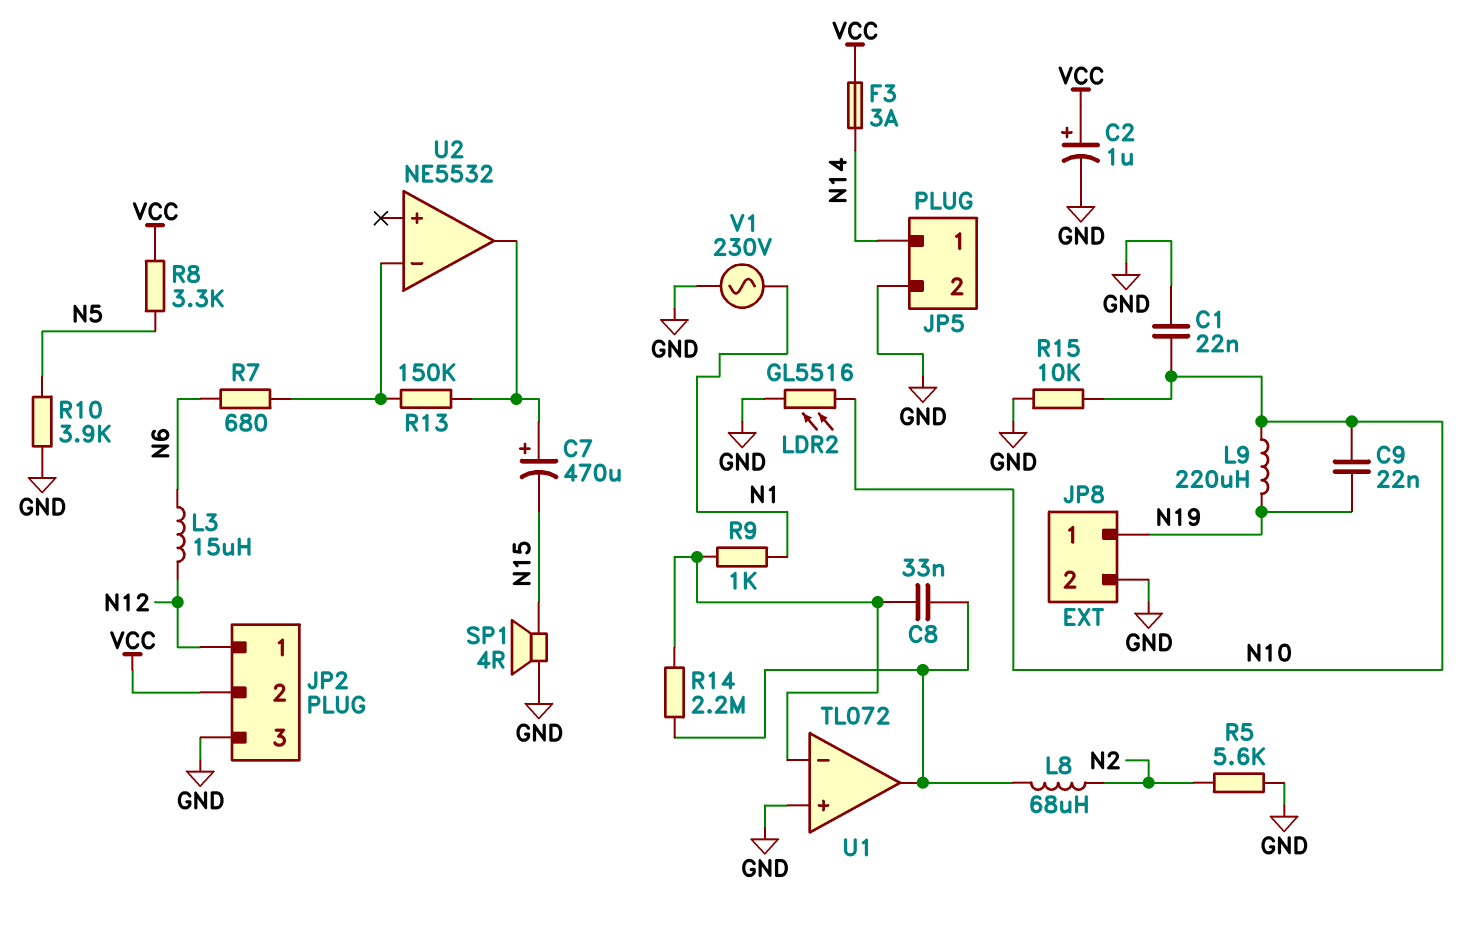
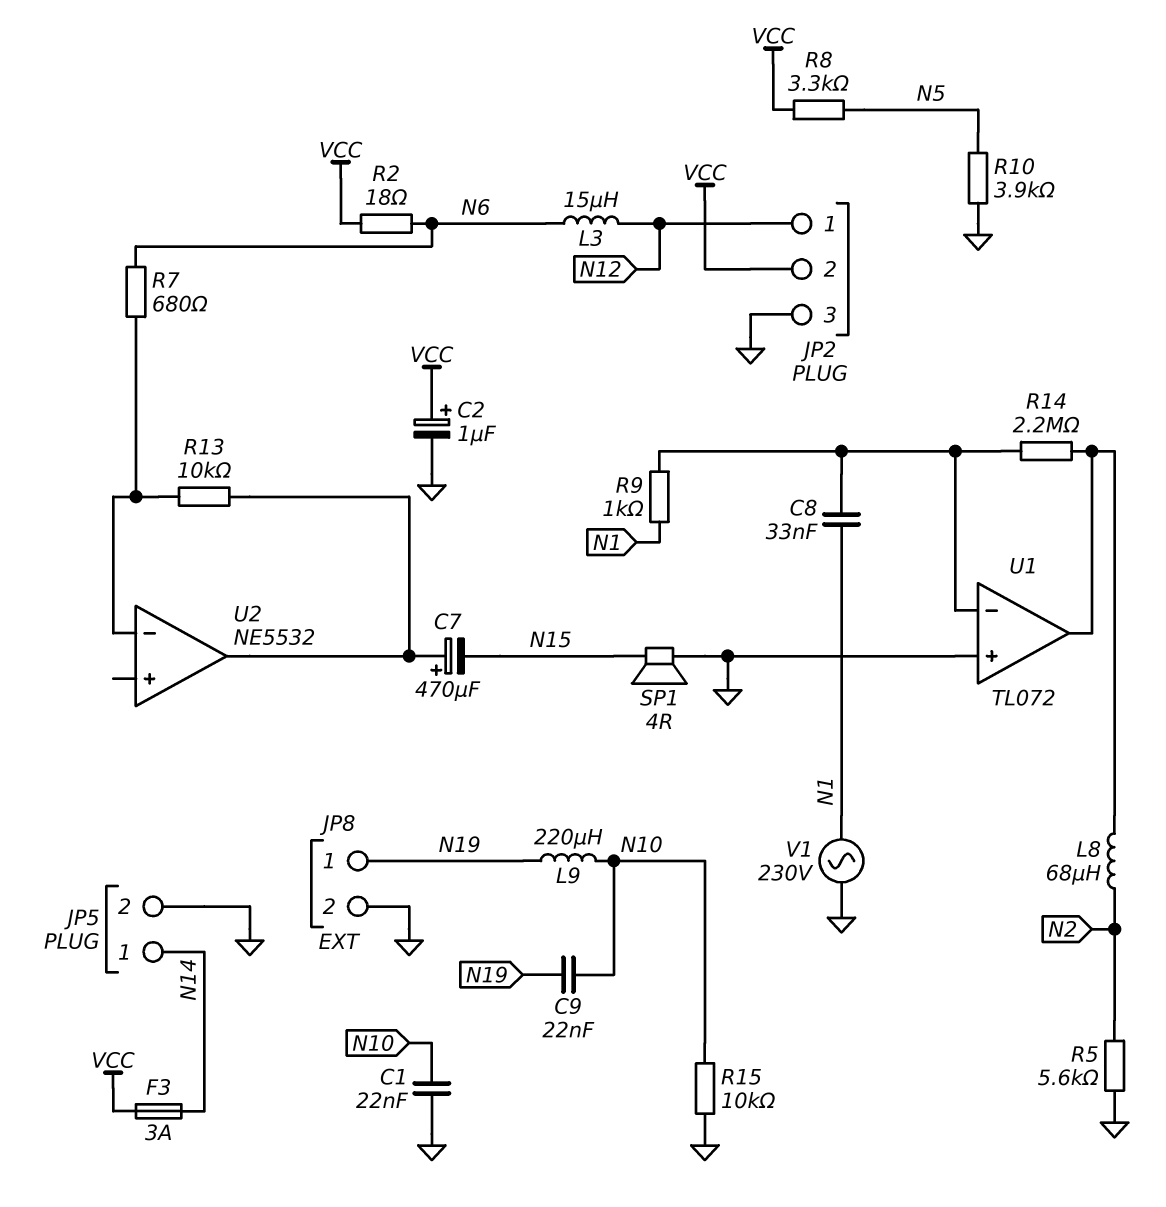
C8: 33nF (U1/in-, U1/out) -> 33nF (N1, U1/in-)
LDR2: GL5516 (GND, N10) -> none
R2: none -> 18 (N6, VCC)
R13: 150k (U2/in-, U2/out) -> 10k (U2/in-, U2/out)

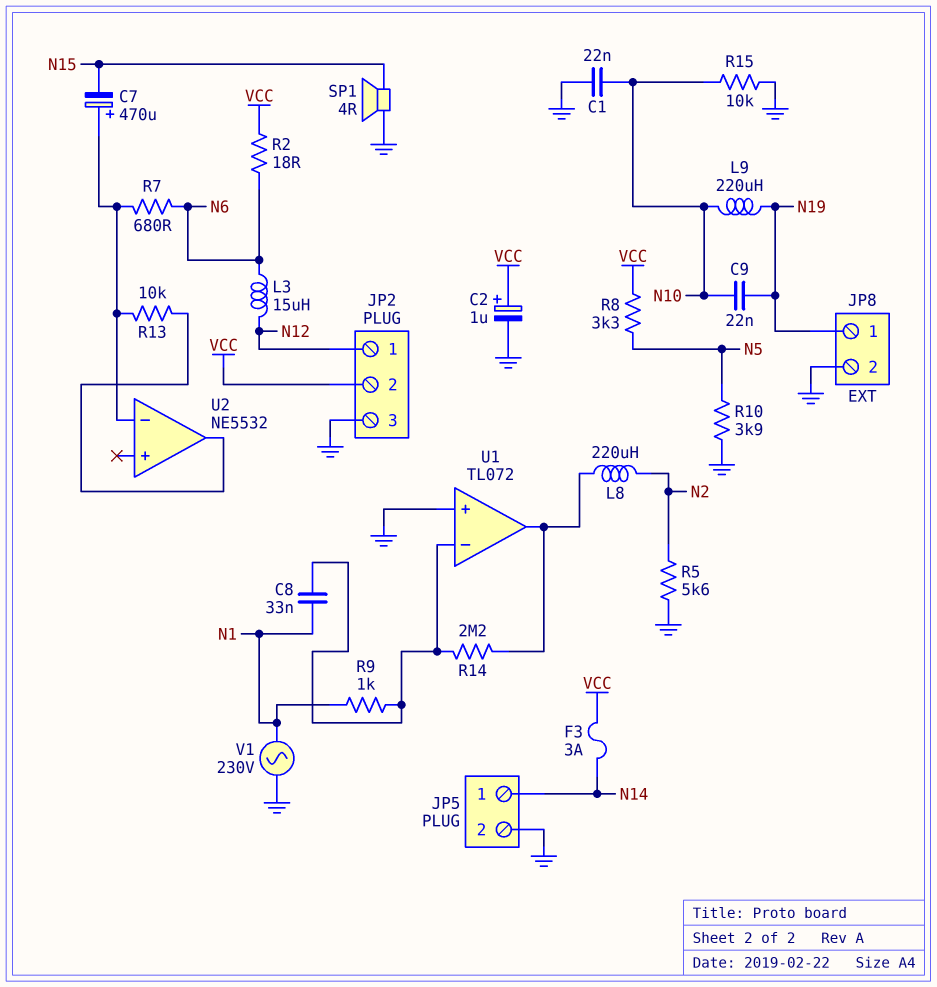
C7: 470uF (plus U2/out, minus N15) -> 470uF (plus U2/in-, minus N15)
L8: 68uH (N2, U1/out) -> 220uH (N2, U1/out)

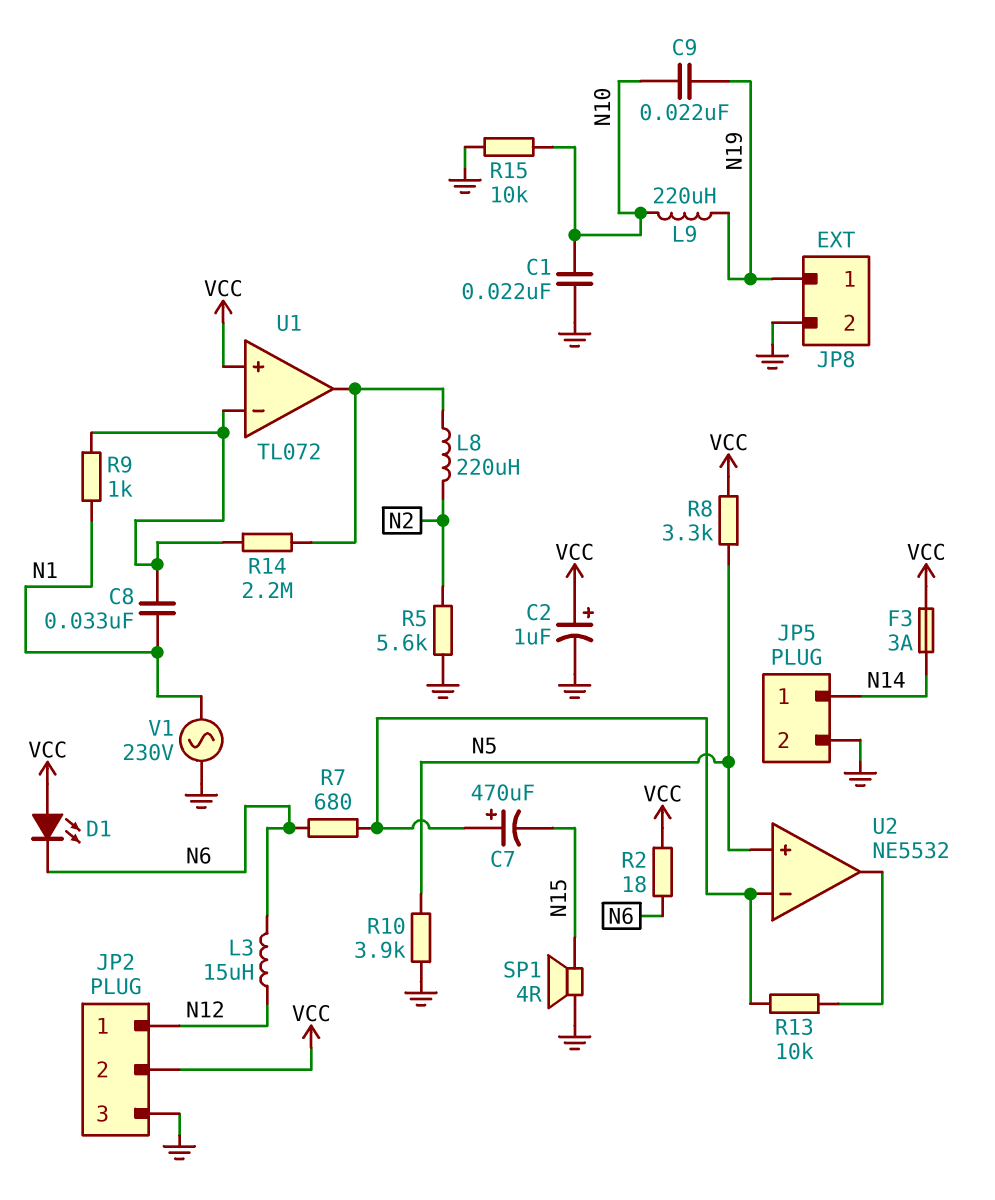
D1: none -> LED (A VCC, K N6)
U1 pin in+: GND -> VCC
U2 pin in+: none -> N5

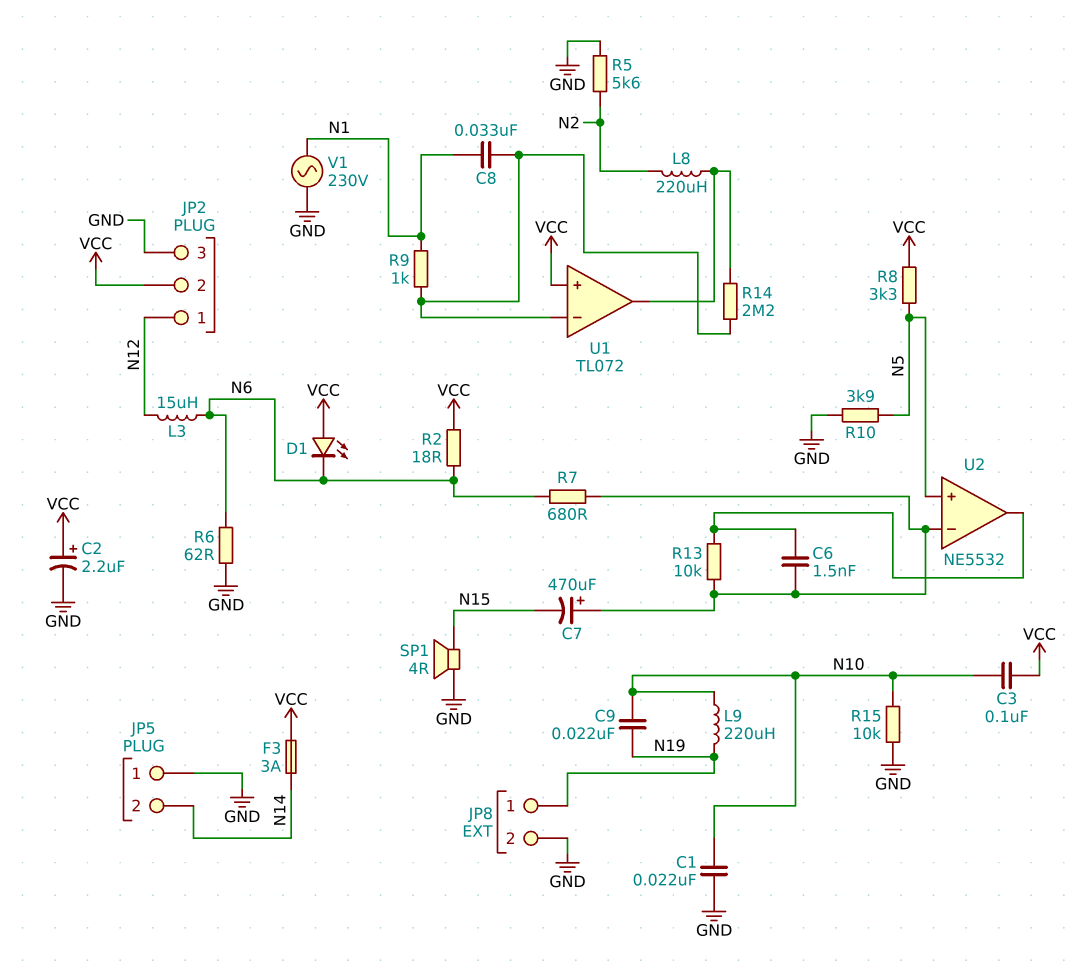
C2: 1uF (plus VCC, minus GND) -> 2.2uF (plus VCC, minus GND)
C3: none -> 100nF (N10, VCC)
C6: none -> 1.5nF (U2/in-, U2/out)
JP5 pin 1: N14 -> GND
JP5 pin 2: GND -> N14
R6: none -> 62 (GND, N6)

